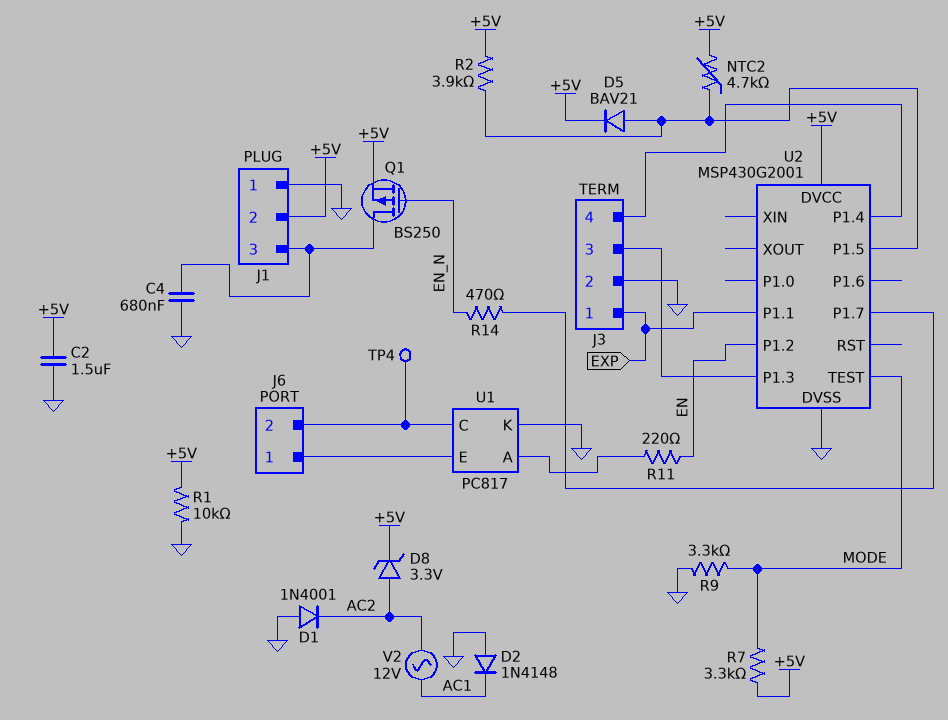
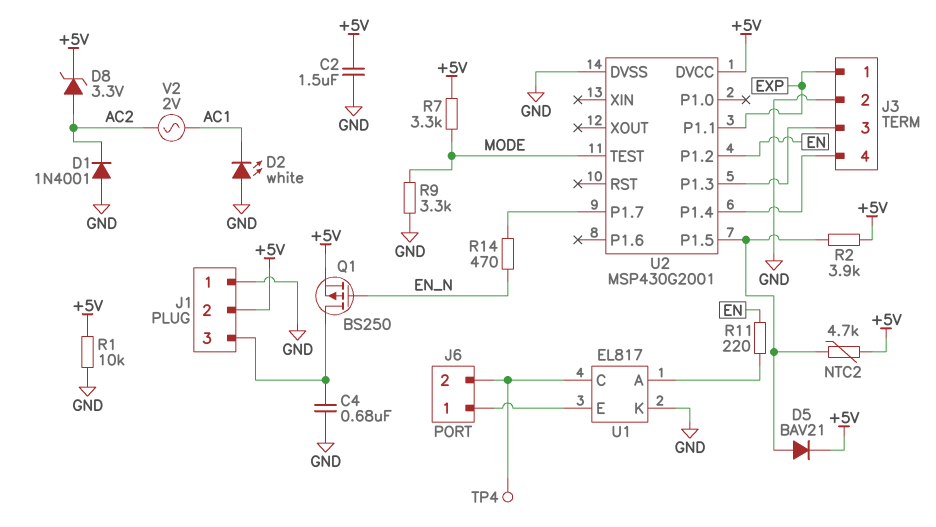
D2: diode 1N4148 (A GND, K AC1) -> LED white (A GND, K AC1)
U1: PC817 -> EL817
V2: AC 12V (AC1, AC2) -> AC 2V (AC1, AC2)

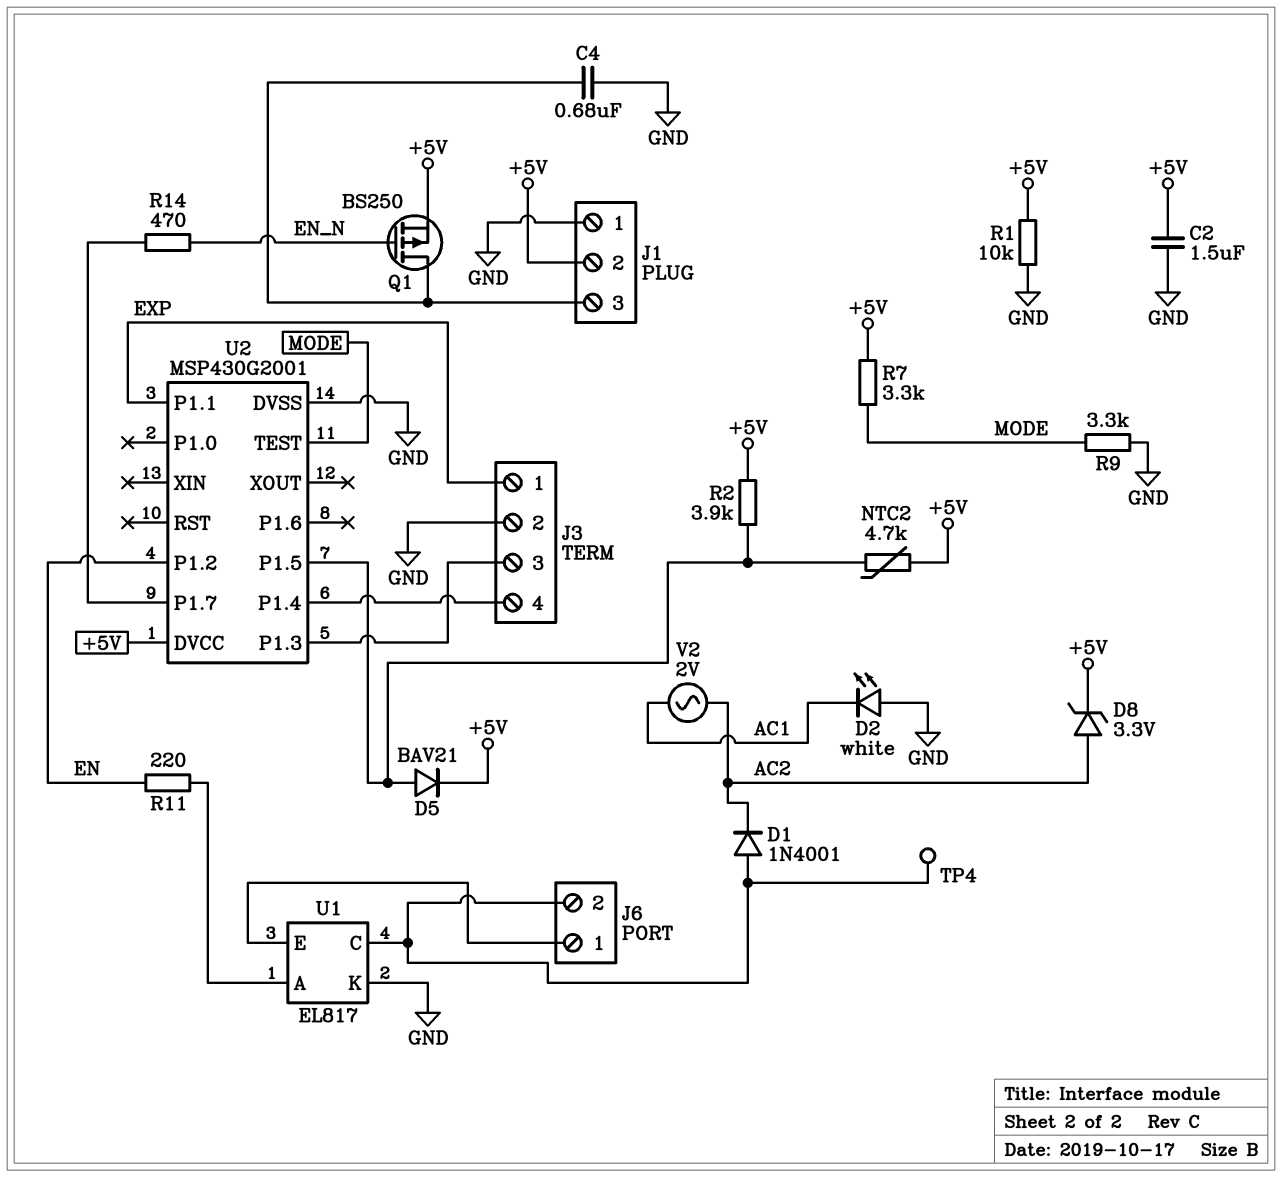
D1: diode 1N4001 (A GND, K AC2) -> diode 1N4001 (A J6/2, K AC2)

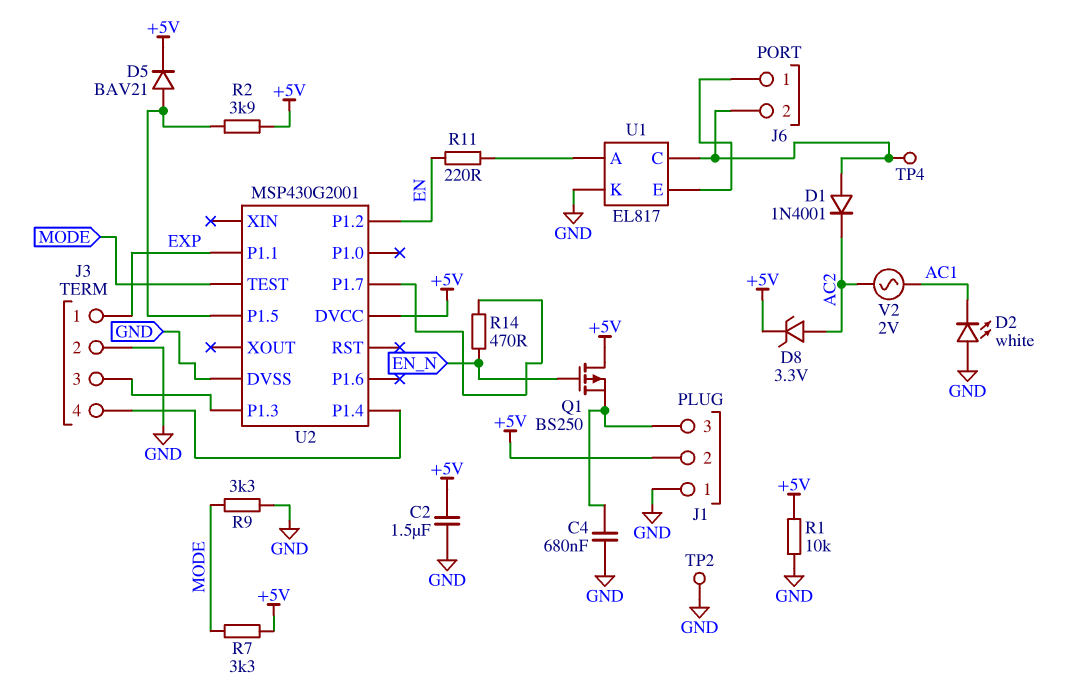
NTC2: 4.7k (+5V, U2/P1.5) -> none
Q1: PMOS BS250 (G EN_N, D J1/3, S +5V) -> PMOS BS250 (G EN_N, D +5V, S J1/3)
TP2: none -> test point (GND)

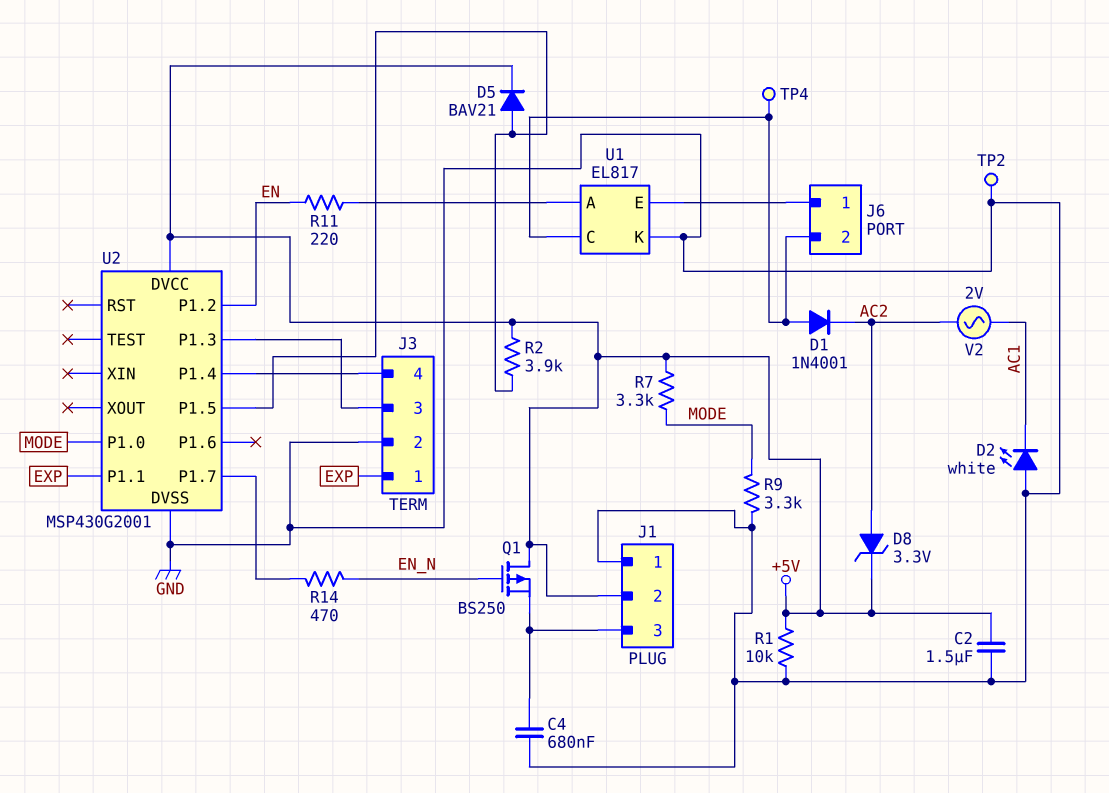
U2 pin P1.0: none -> MODE
U2 pin TEST: MODE -> none

